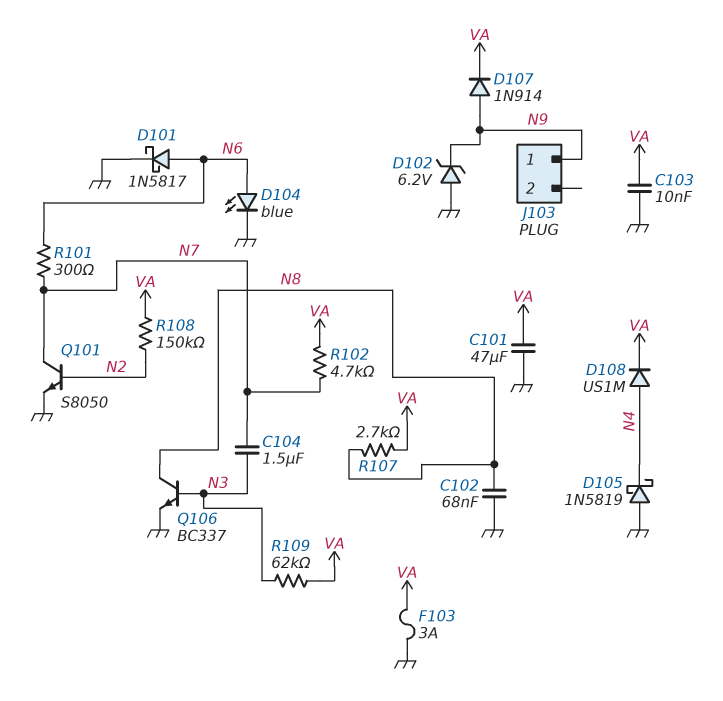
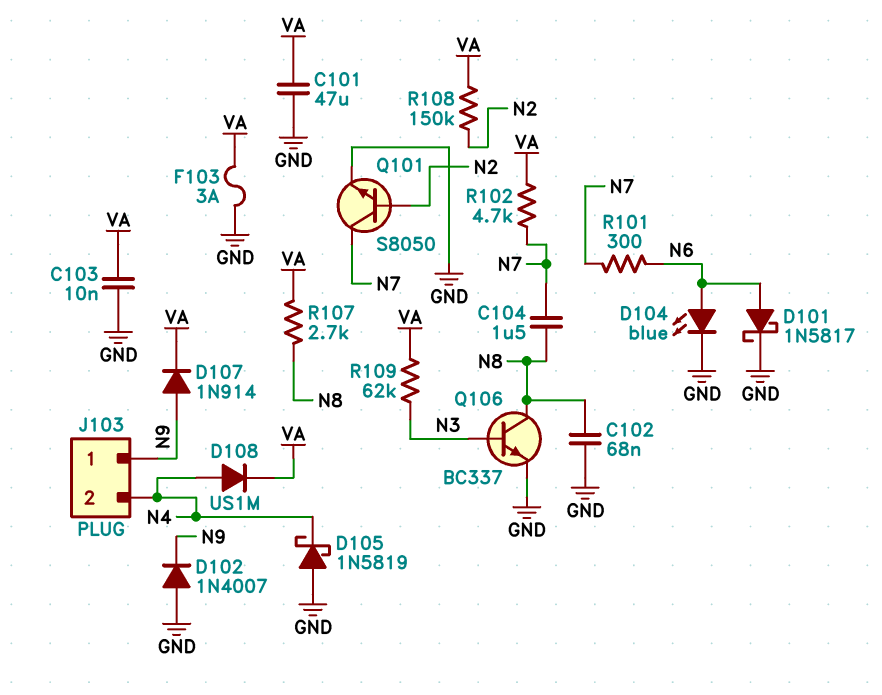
C104: 1.5uF (N3, N7) -> 1.5uF (N7, N8)
D102: zener 6.2V (A GND, K N9) -> diode 1N4007 (A GND, K N9)
J103 pin 2: none -> N4

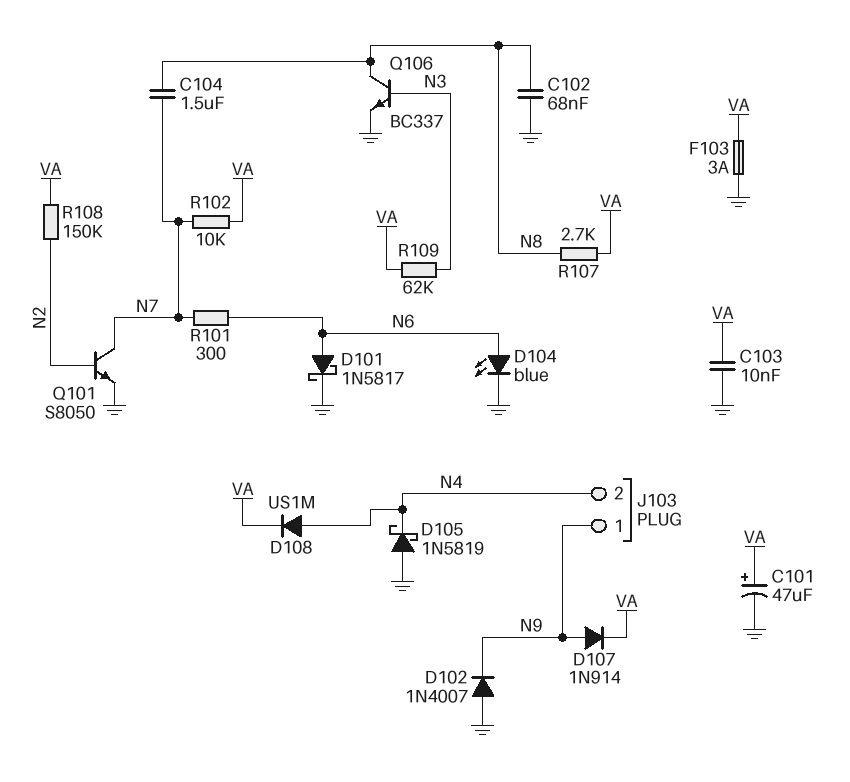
C101: 47uF (GND, VA) -> 47uF (plus VA, minus GND)
R102: 4.7k (N7, VA) -> 10k (N7, VA)

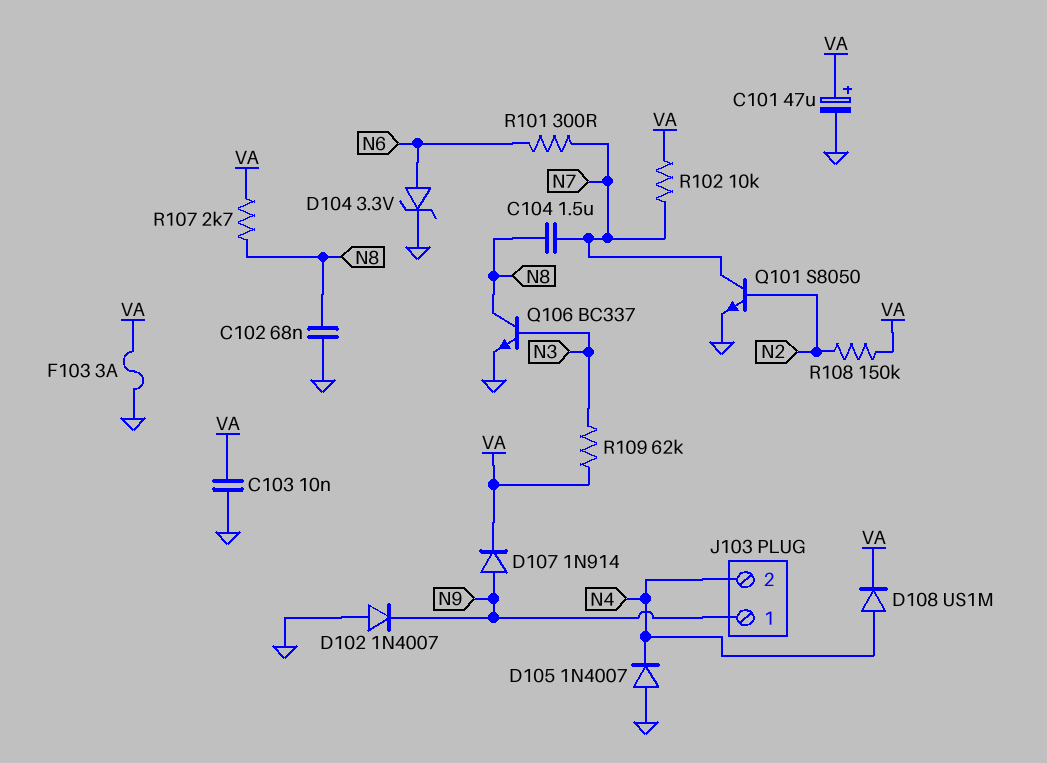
D101: schottky 1N5817 (A N6, K GND) -> none
D104: LED blue (A N6, K GND) -> zener 3.3V (A N6, K GND)
D105: schottky 1N5819 (A GND, K N4) -> diode 1N4007 (A GND, K N4)

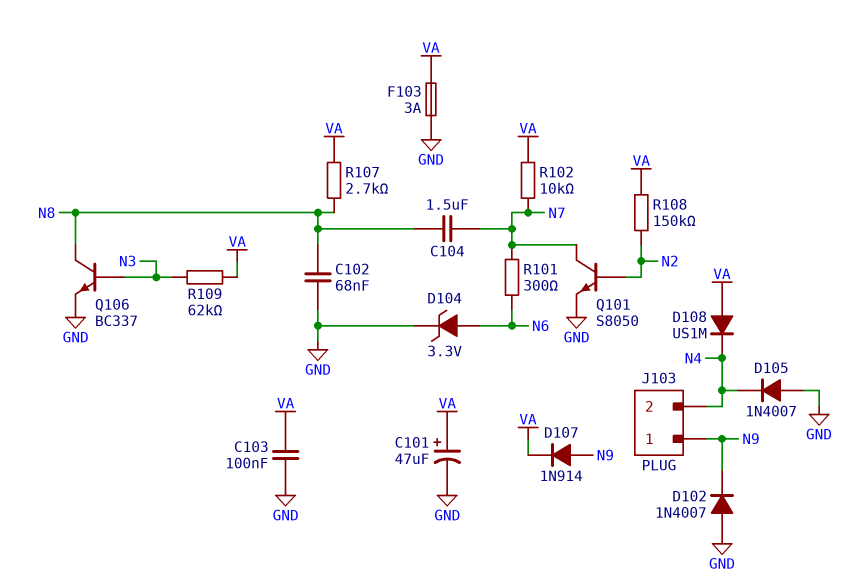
C103: 10nF (GND, VA) -> 100nF (GND, VA)
D108: diode US1M (A N4, K VA) -> diode US1M (A VA, K N4)

